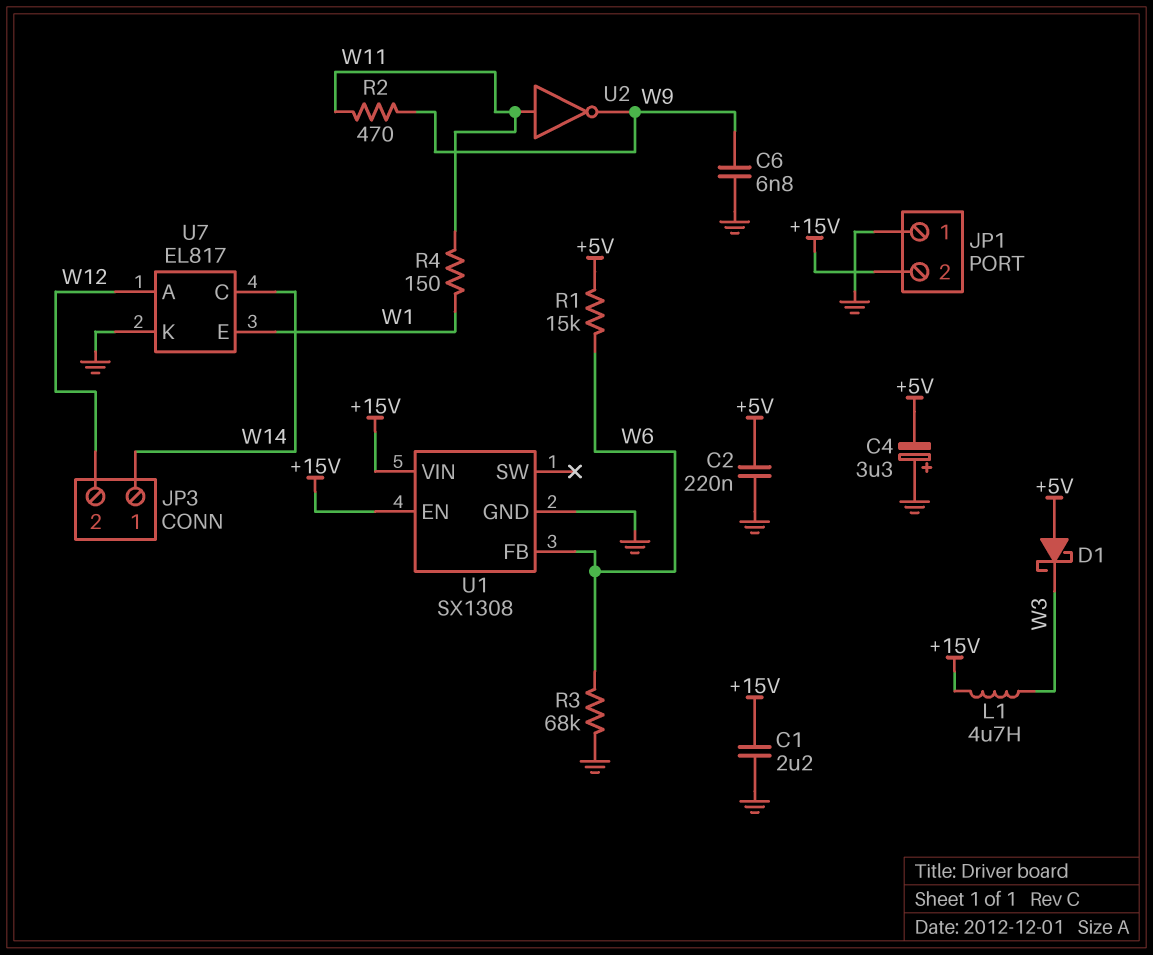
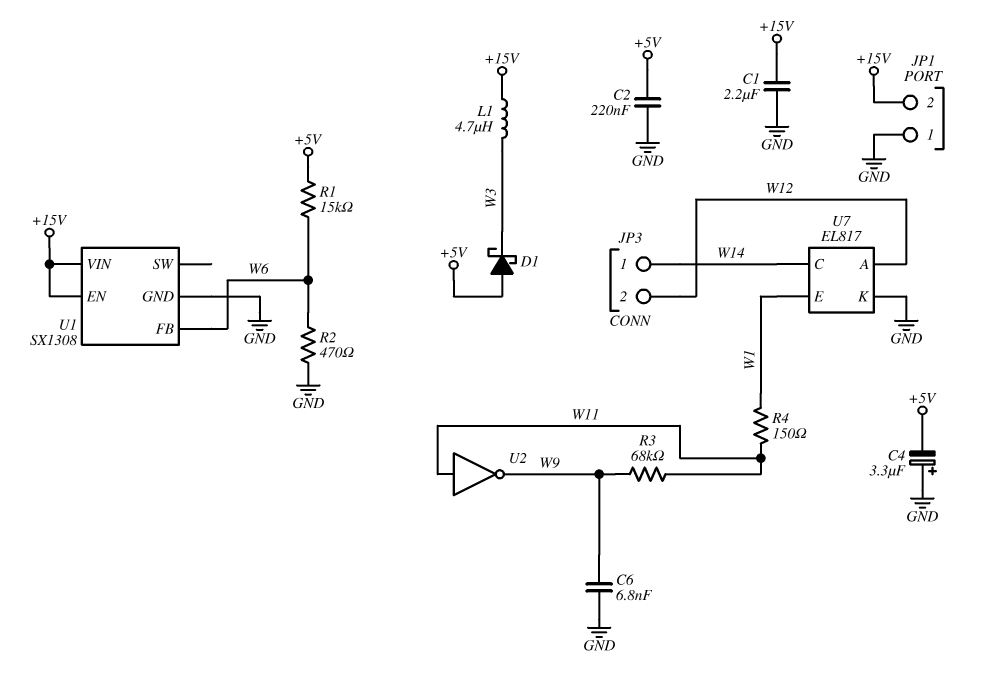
R2: 470 (W9, W11) -> 470 (GND, W6)
R3: 68k (GND, W6) -> 68k (W9, W11)

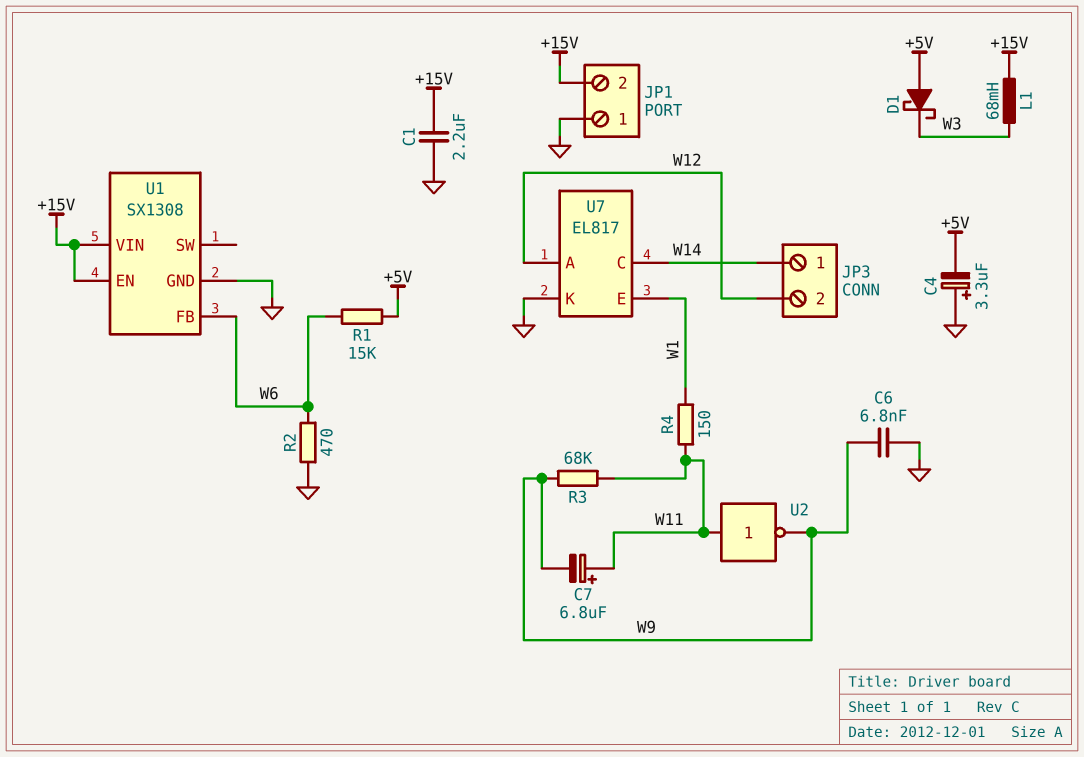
C2: 220nF (+5V, GND) -> none
C7: none -> 6.8uF (plus W11, minus W9)
L1: 4.7uH (+15V, W3) -> 68mH (+15V, W3)

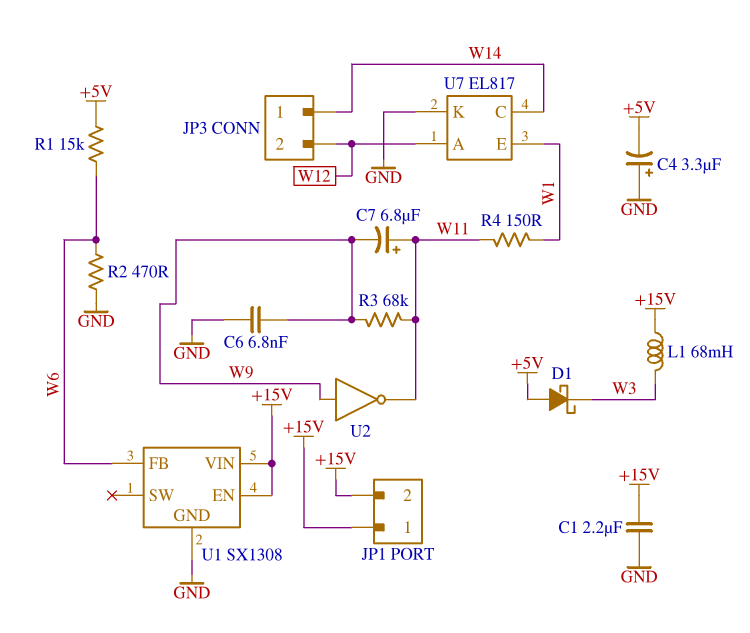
JP1 pin 1: GND -> +15V
U2: NOT (in W11, out W9) -> NOT (in W9, out W11)

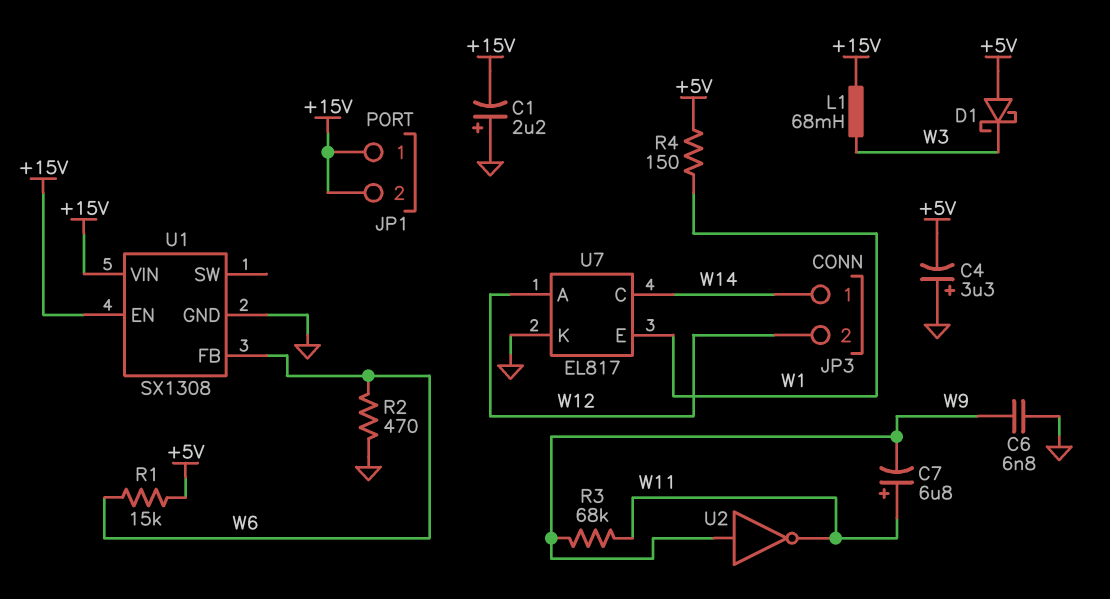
C1: 2.2uF (+15V, GND) -> 2.2uF (plus GND, minus +15V)
R4: 150 (W1, W11) -> 150 (+5V, W1)

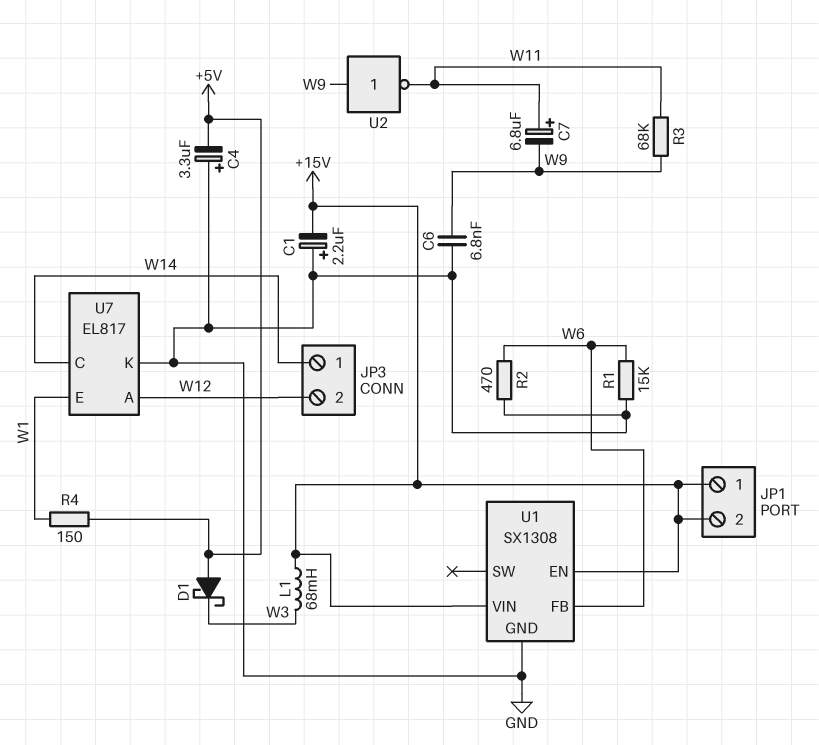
R1: 15k (+5V, W6) -> 15k (GND, W6)

